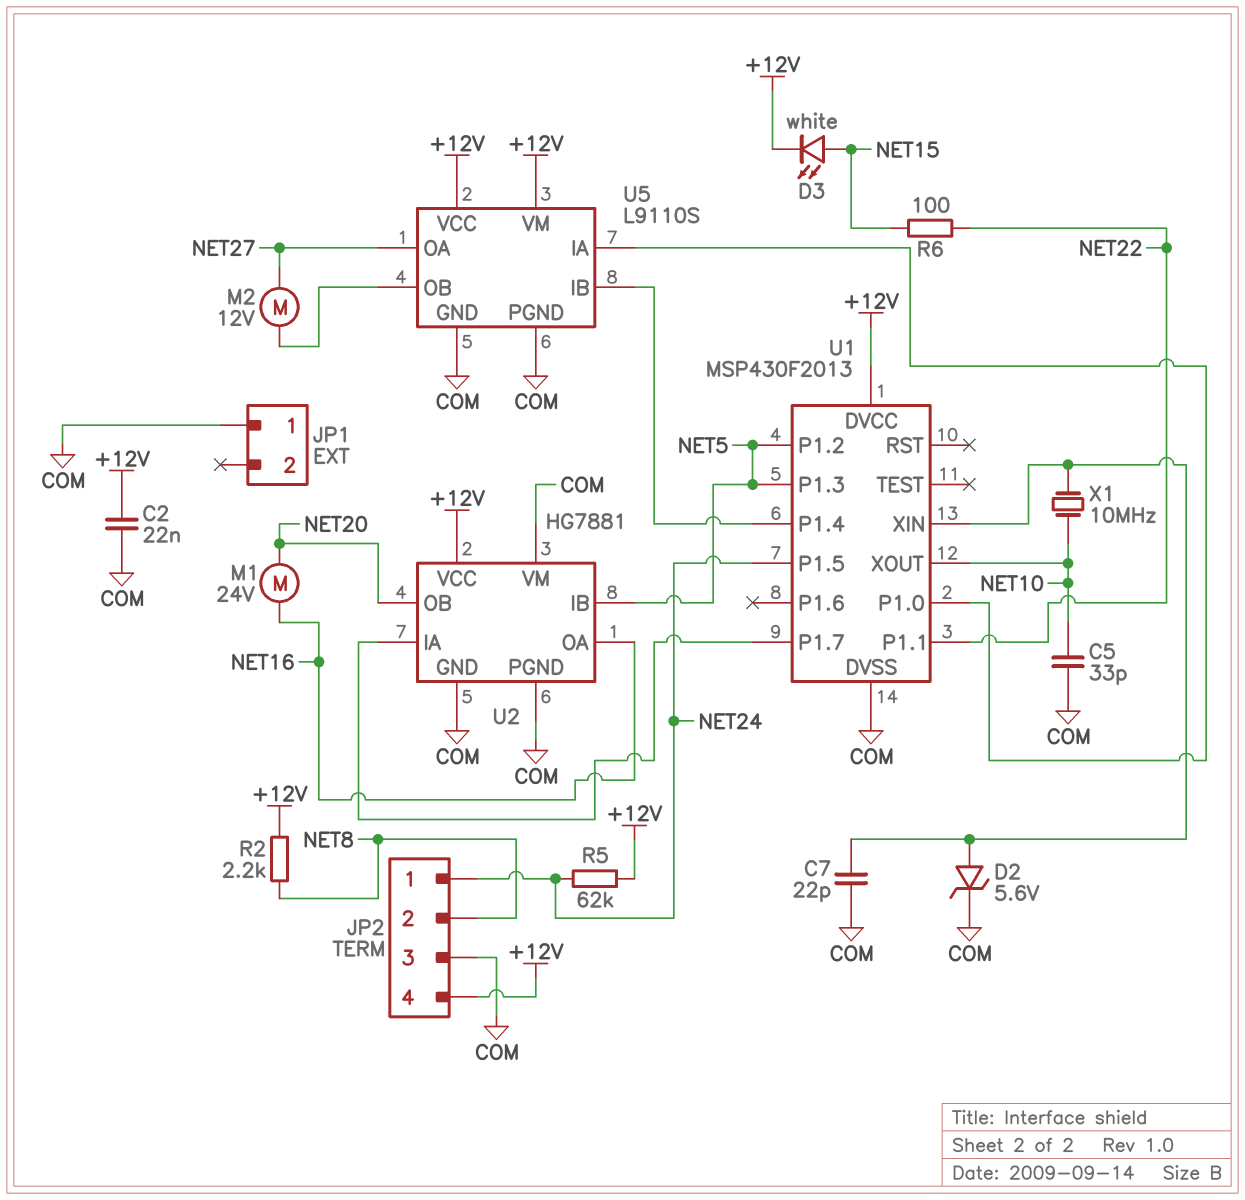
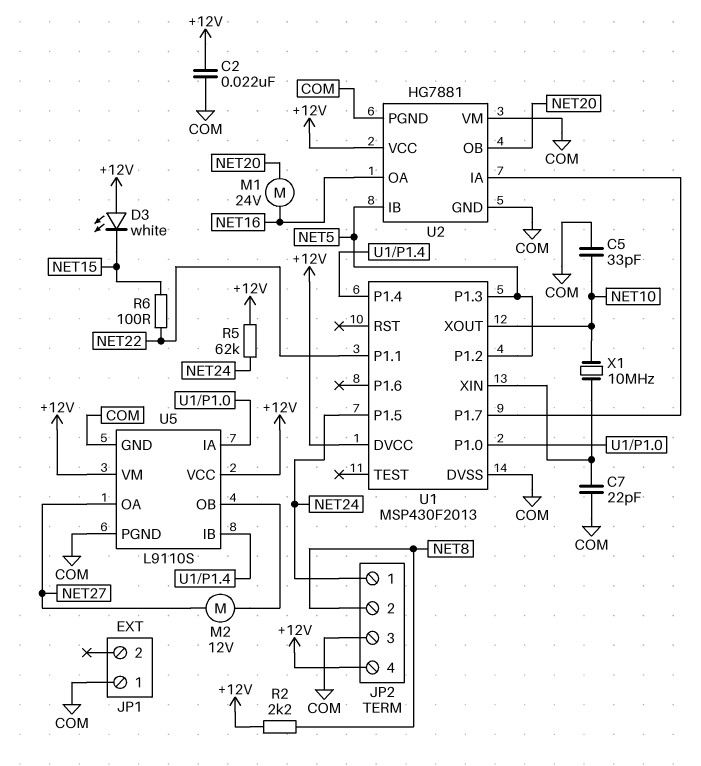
D2: zener 5.6V (A U1/XIN, K COM) -> none
D3: LED white (A NET15, K +12V) -> LED white (A +12V, K NET15)

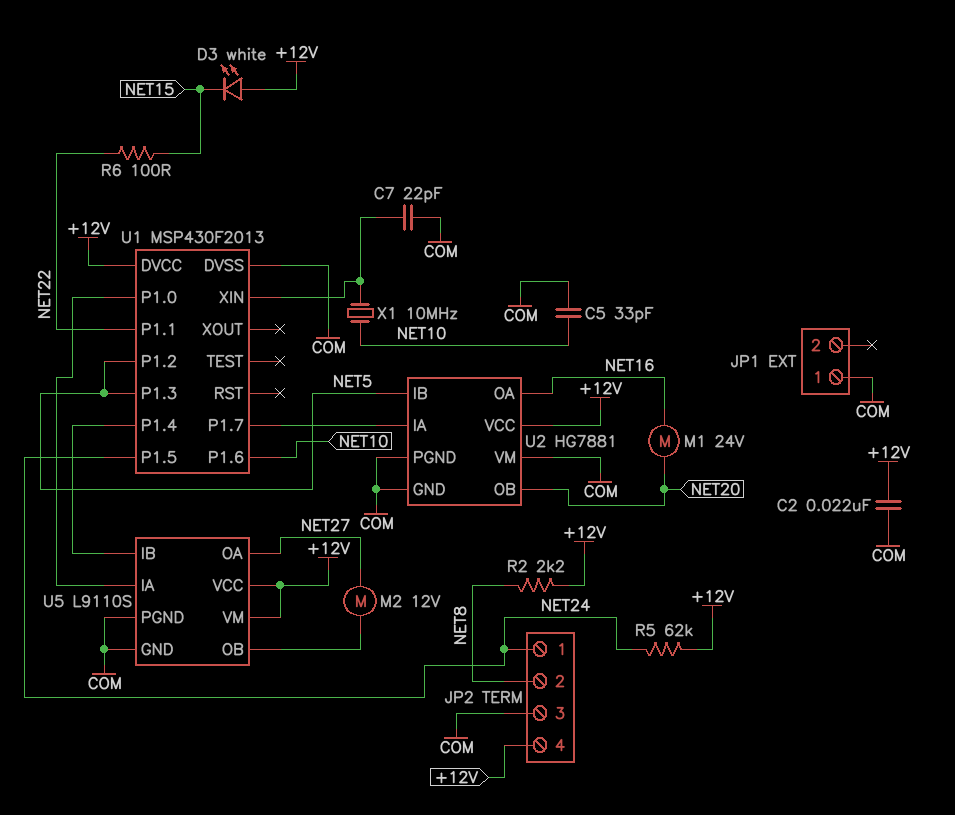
U1 pin P1.6: none -> NET10
U1 pin XOUT: NET10 -> none

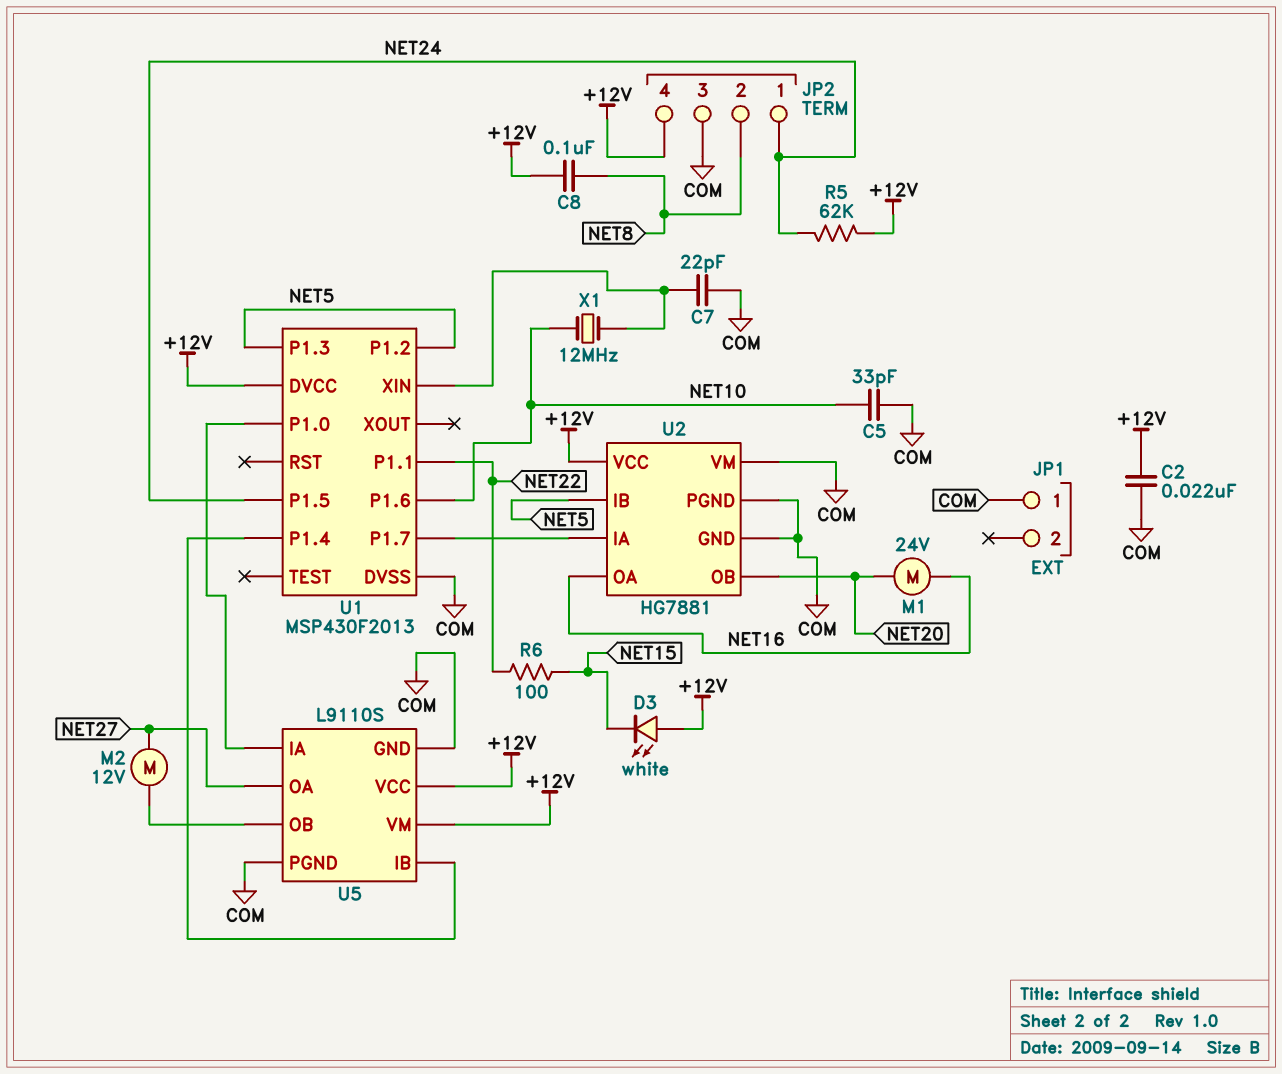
C8: none -> 100nF (+12V, NET8)
R2: 2.2k (+12V, NET8) -> none
X1: 10MHz (NET10, U1/XIN) -> 12MHz (NET10, U1/XIN)

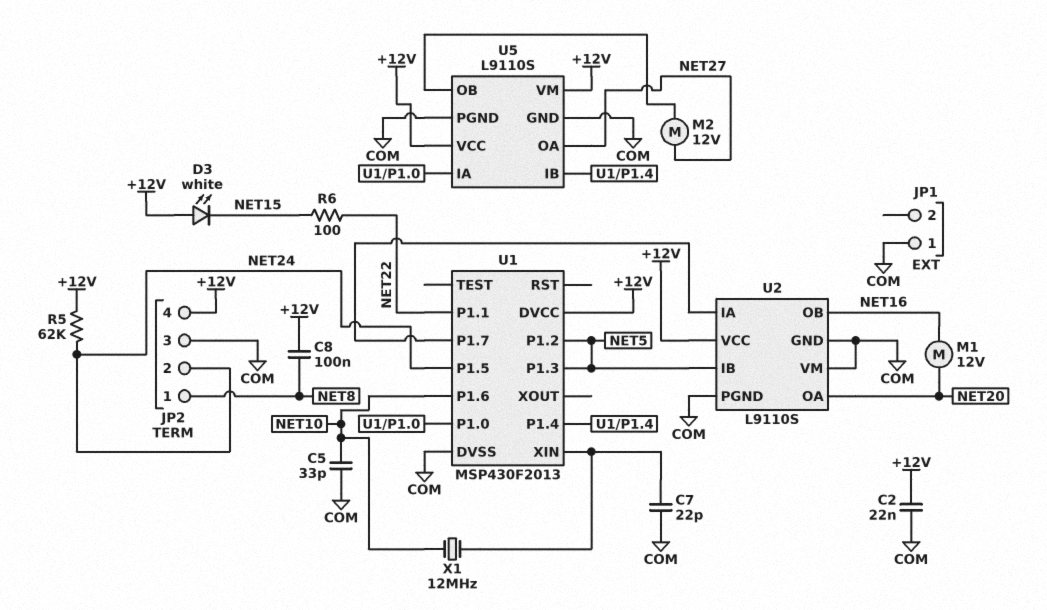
JP2 pin 1: NET24 -> NET8
JP2 pin 2: NET8 -> NET24
M1: motor 24V (NET16, NET20) -> motor 12V (NET16, NET20)
U2: HG7881 -> L9110S
U2 pin OA: NET16 -> NET20
U2 pin OB: NET20 -> NET16

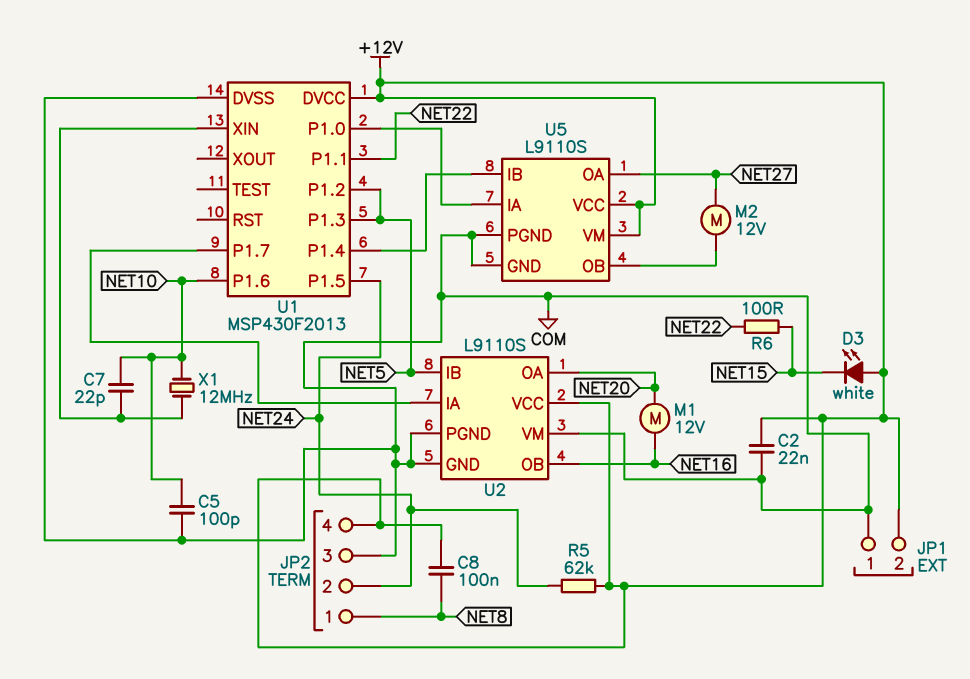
C5: 33pF (COM, NET10) -> 100pF (COM, NET10)
C7: 22pF (COM, U1/XIN) -> 22pF (NET10, U1/XIN)
JP1 pin 2: none -> +12V

